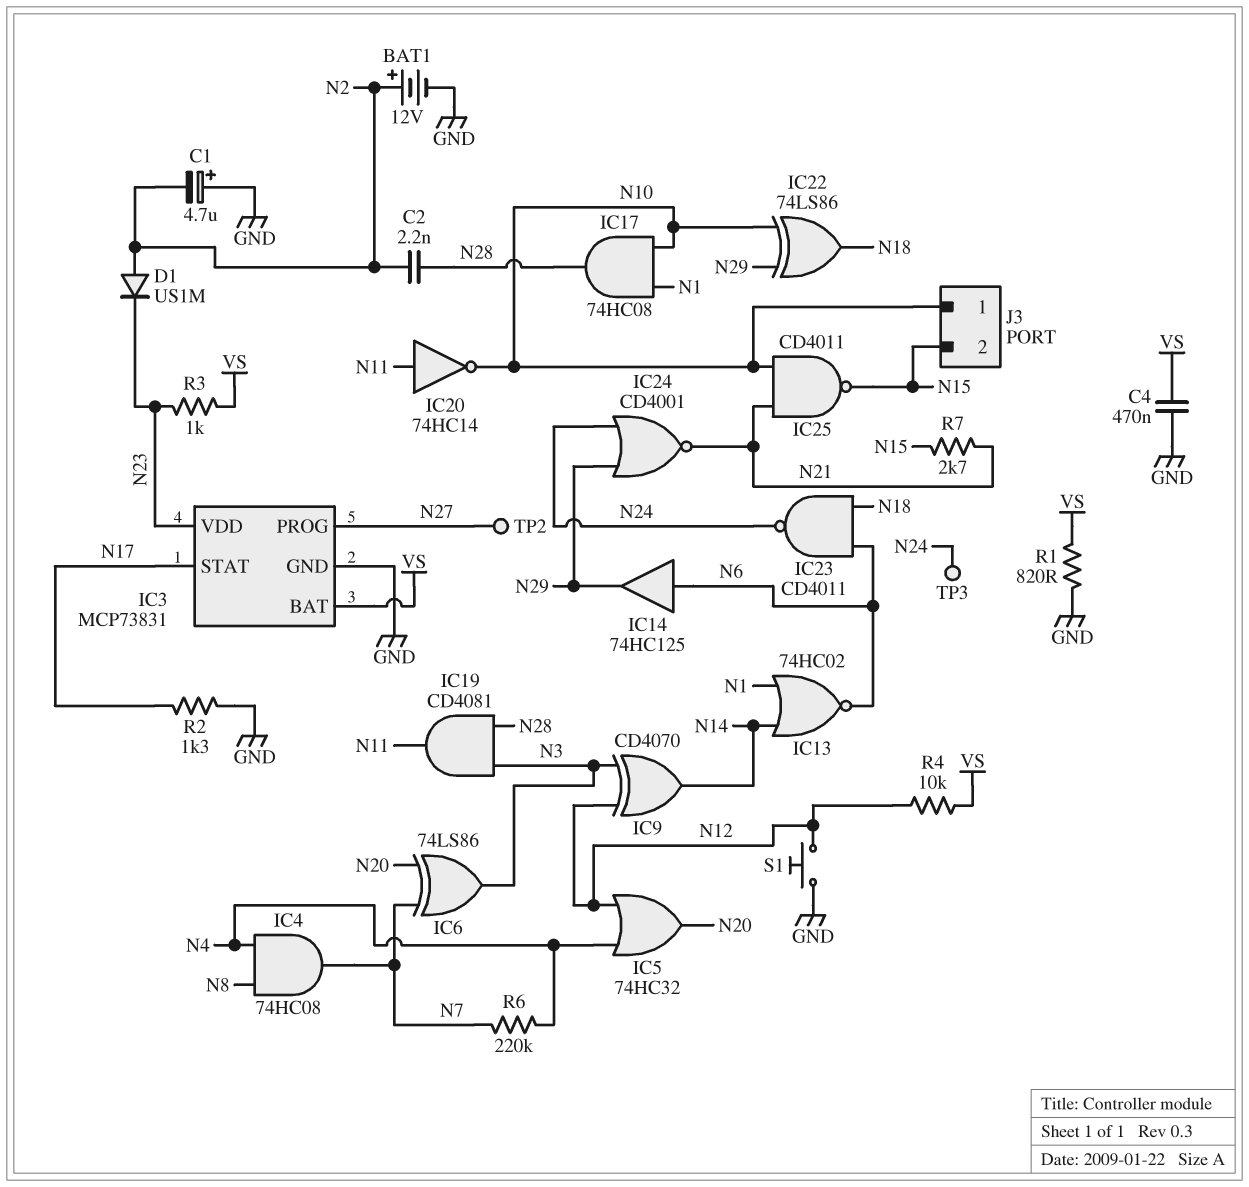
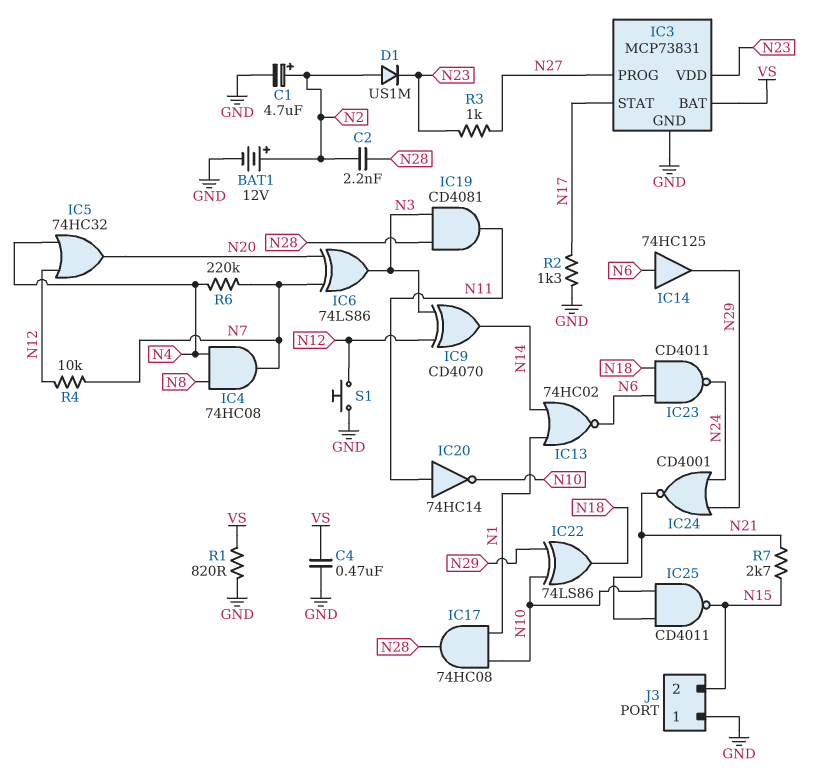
C1: 4.7uF (plus GND, minus N2) -> 4.7uF (plus N2, minus GND)
J3 pin 1: N10 -> GND
R3: 1k (N23, VS) -> 1k (N23, N27)
R4: 10k (N12, VS) -> 10k (N7, N12)
TP2: test point (N27) -> none
TP3: test point (N24) -> none

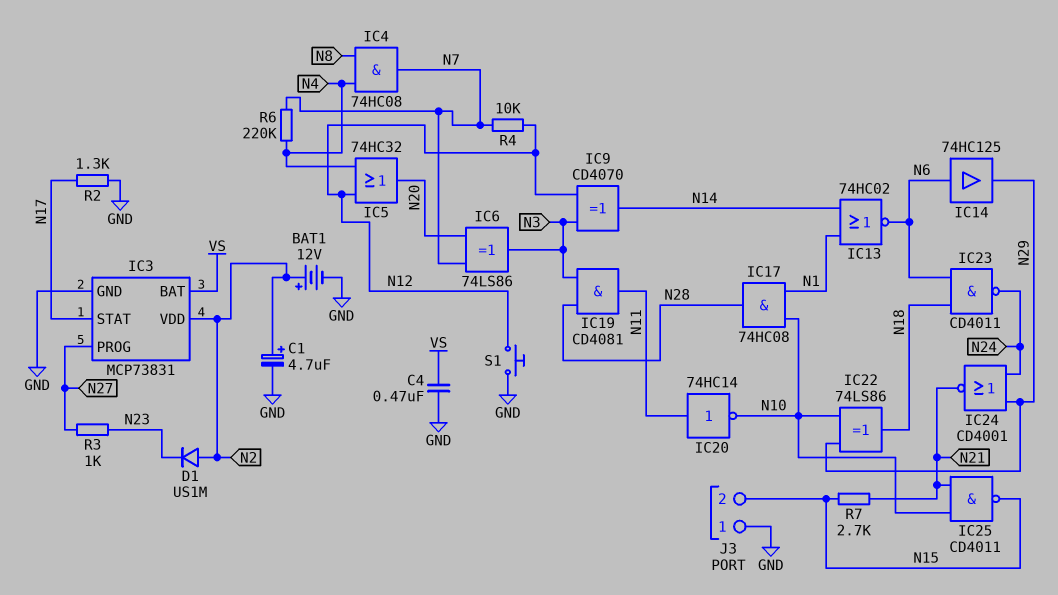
C2: 2.2nF (N2, N28) -> none
IC3 pin VDD: N23 -> N2
R1: 820 (GND, VS) -> none

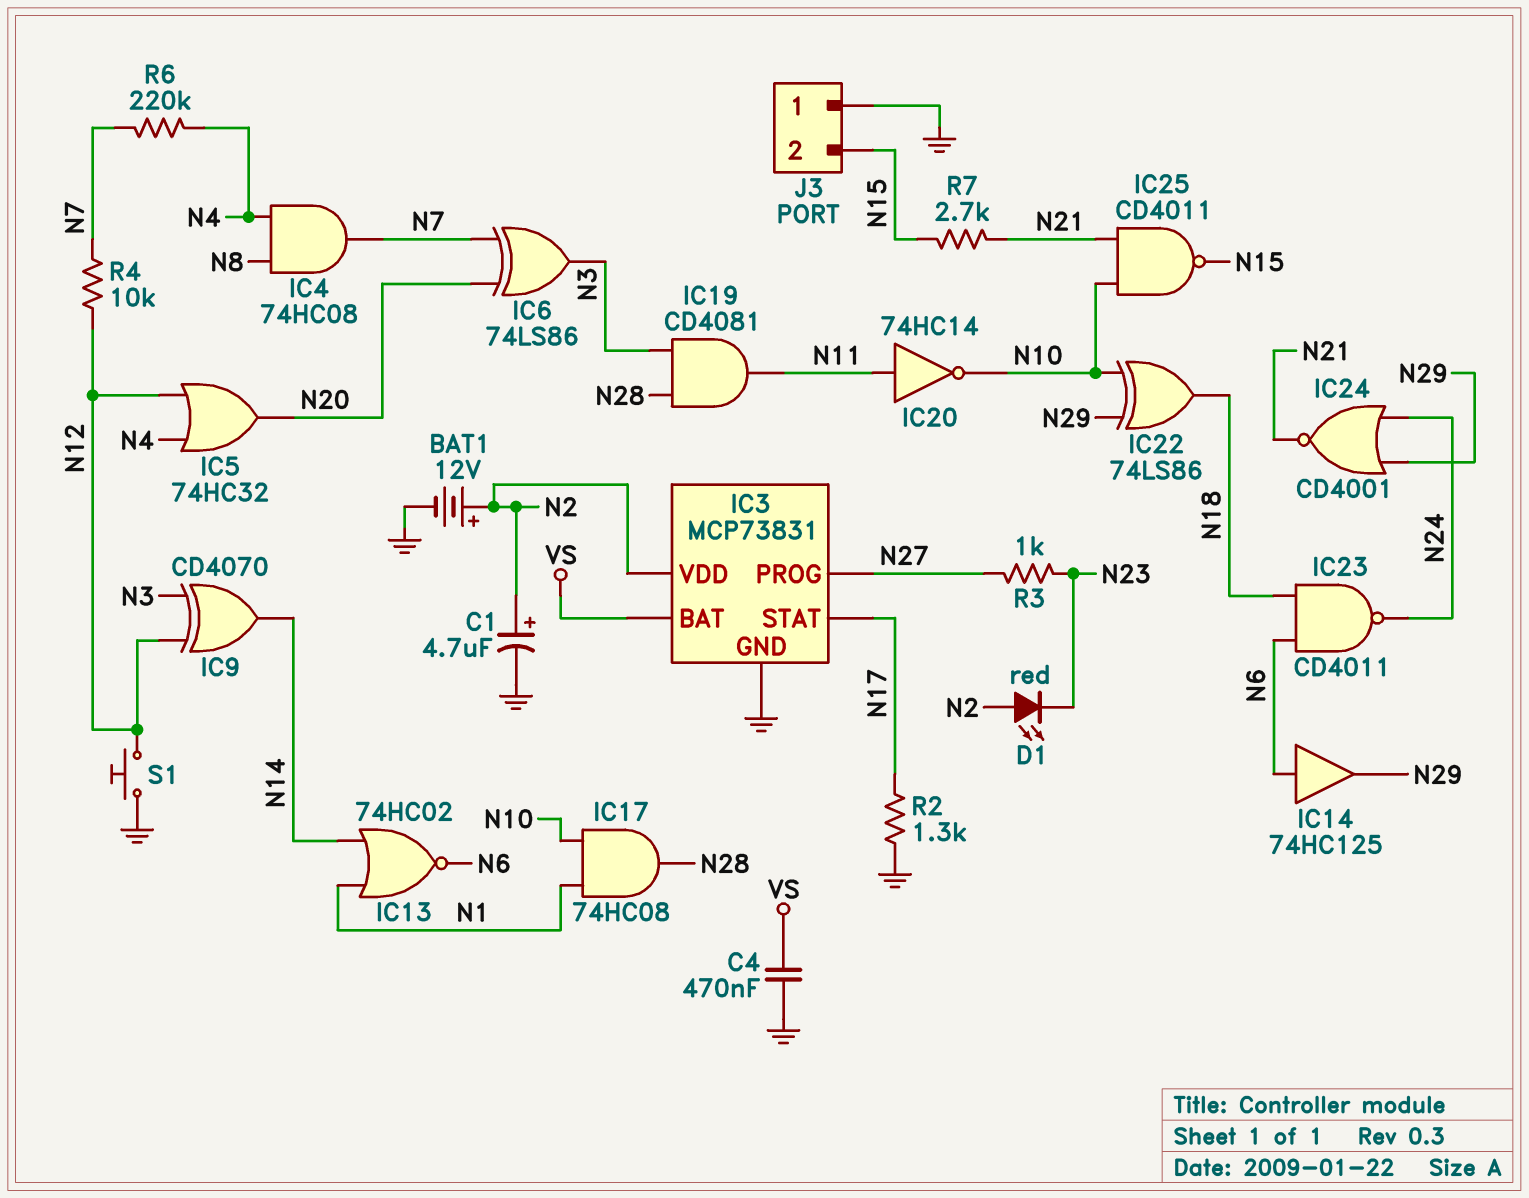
D1: diode US1M (A N2, K N23) -> LED red (A N2, K N23)

